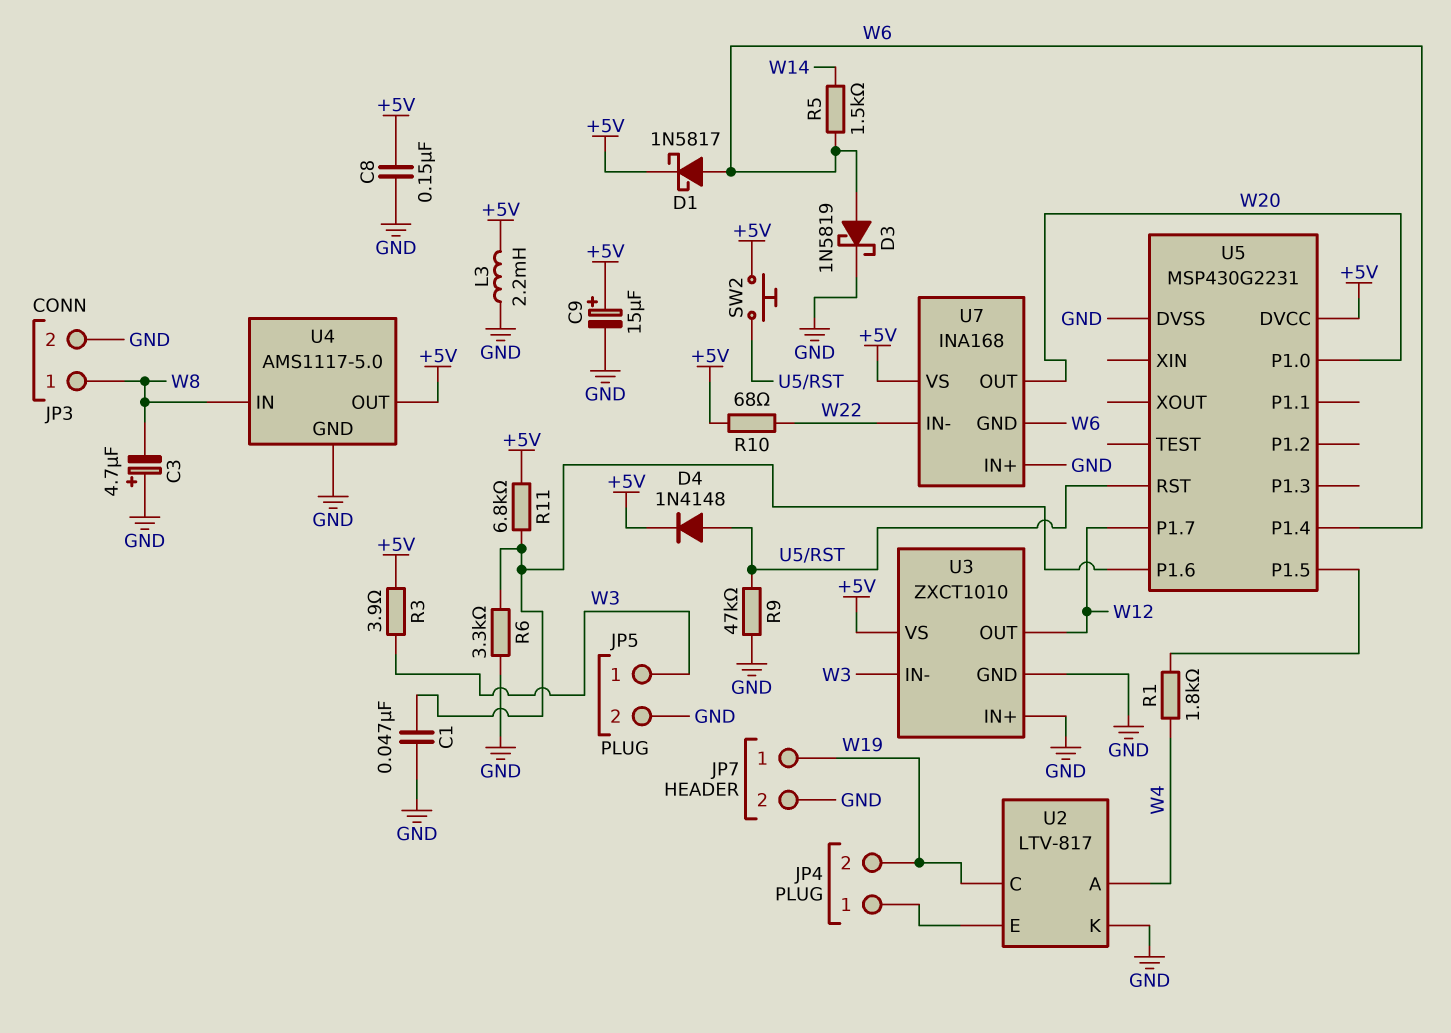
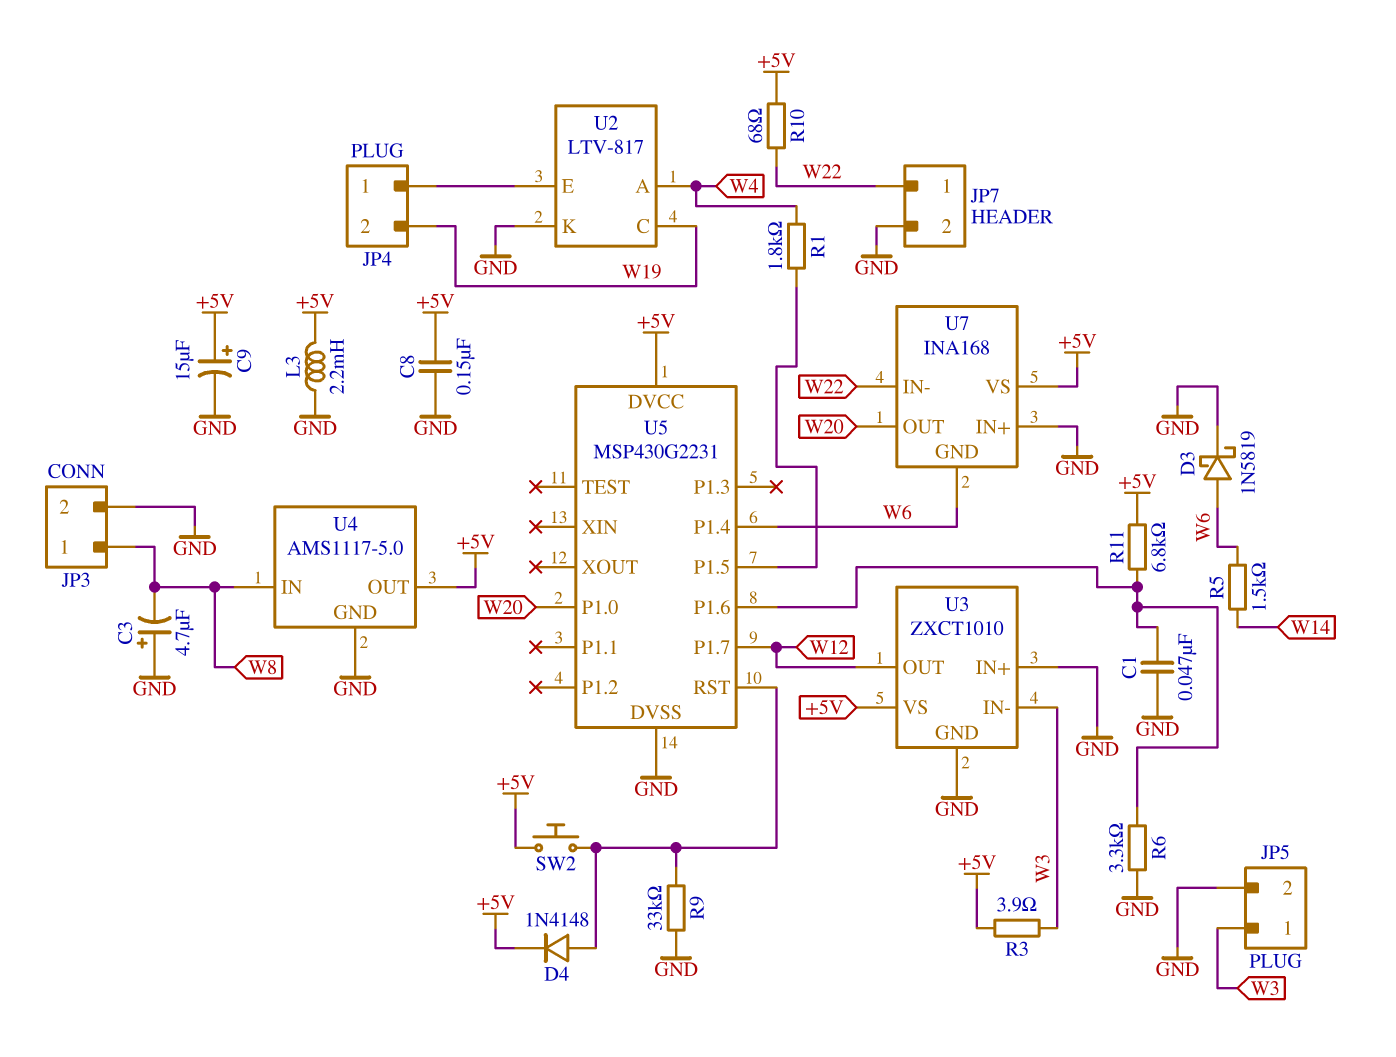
D1: schottky 1N5817 (A W6, K +5V) -> none
JP7 pin 1: W19 -> W22
R9: 47k (GND, U5/RST) -> 33k (GND, U5/RST)

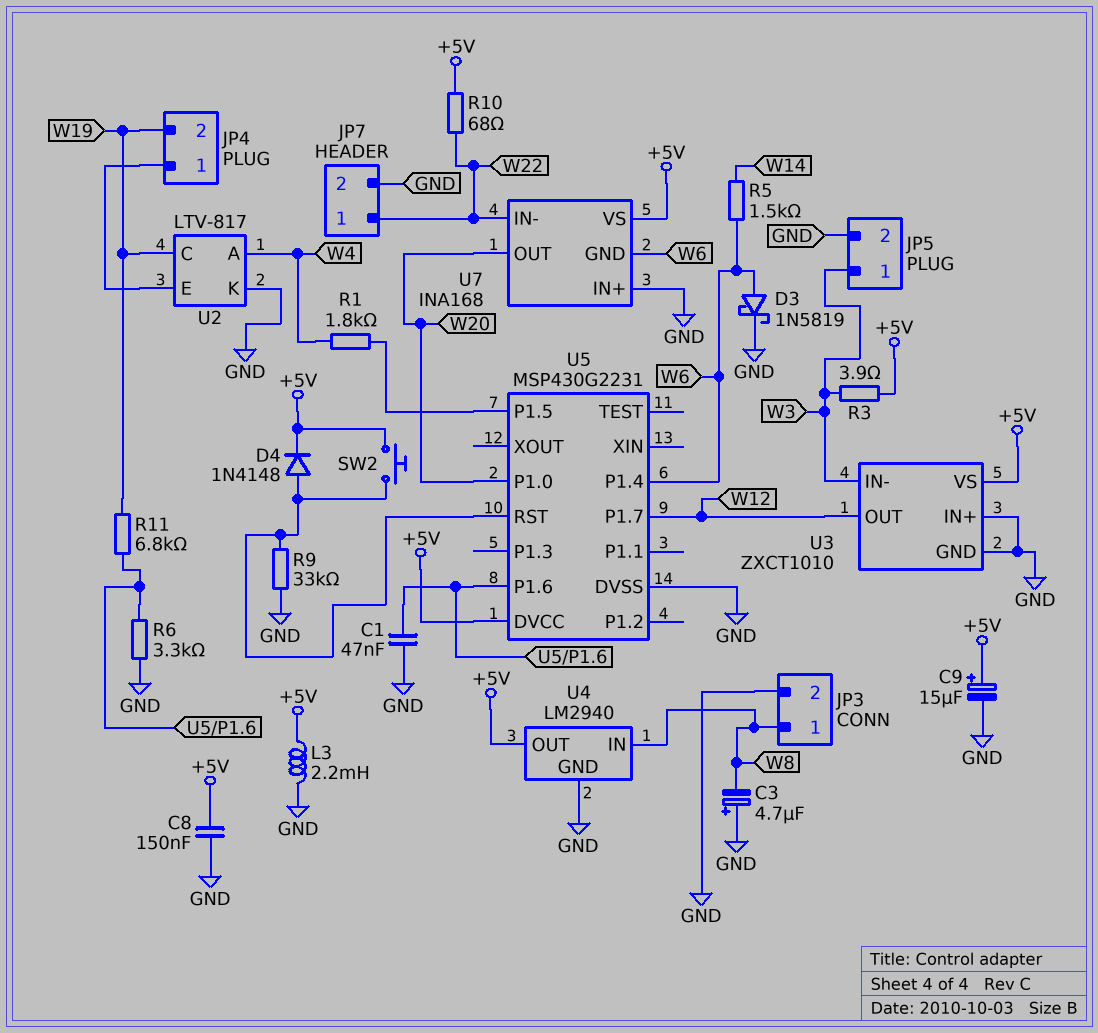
R11: 6.8k (+5V, U5/P1.6) -> 6.8k (U5/P1.6, W19)
U4: AMS1117-5.0 -> LM2940

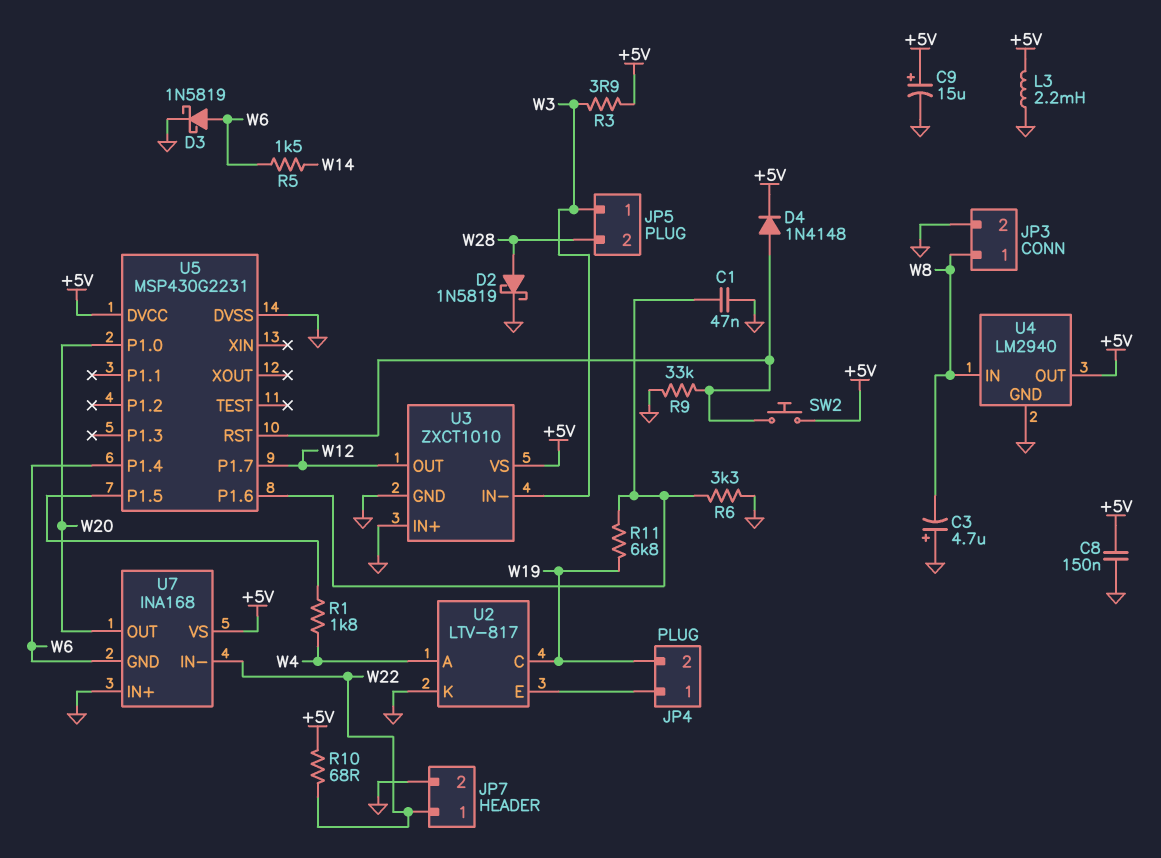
D2: none -> schottky 1N5819 (A W28, K GND)
JP5 pin 2: GND -> W28

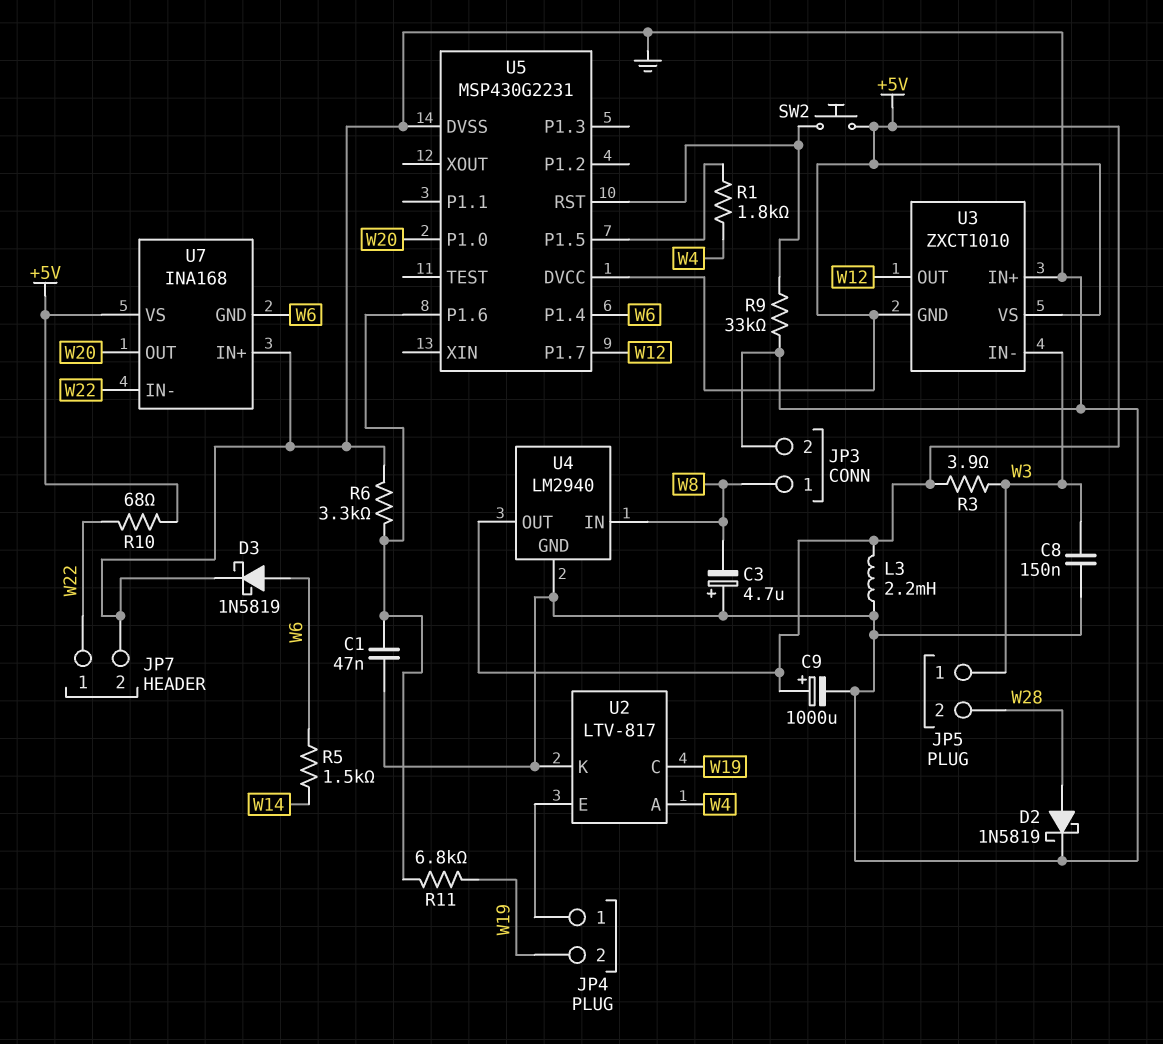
C8: 150nF (+5V, GND) -> 150nF (GND, W3)
C9: 15uF (plus +5V, minus GND) -> 1000uF (plus +5V, minus GND)
D4: diode 1N4148 (A U5/RST, K +5V) -> none
U3 pin GND: GND -> +5V

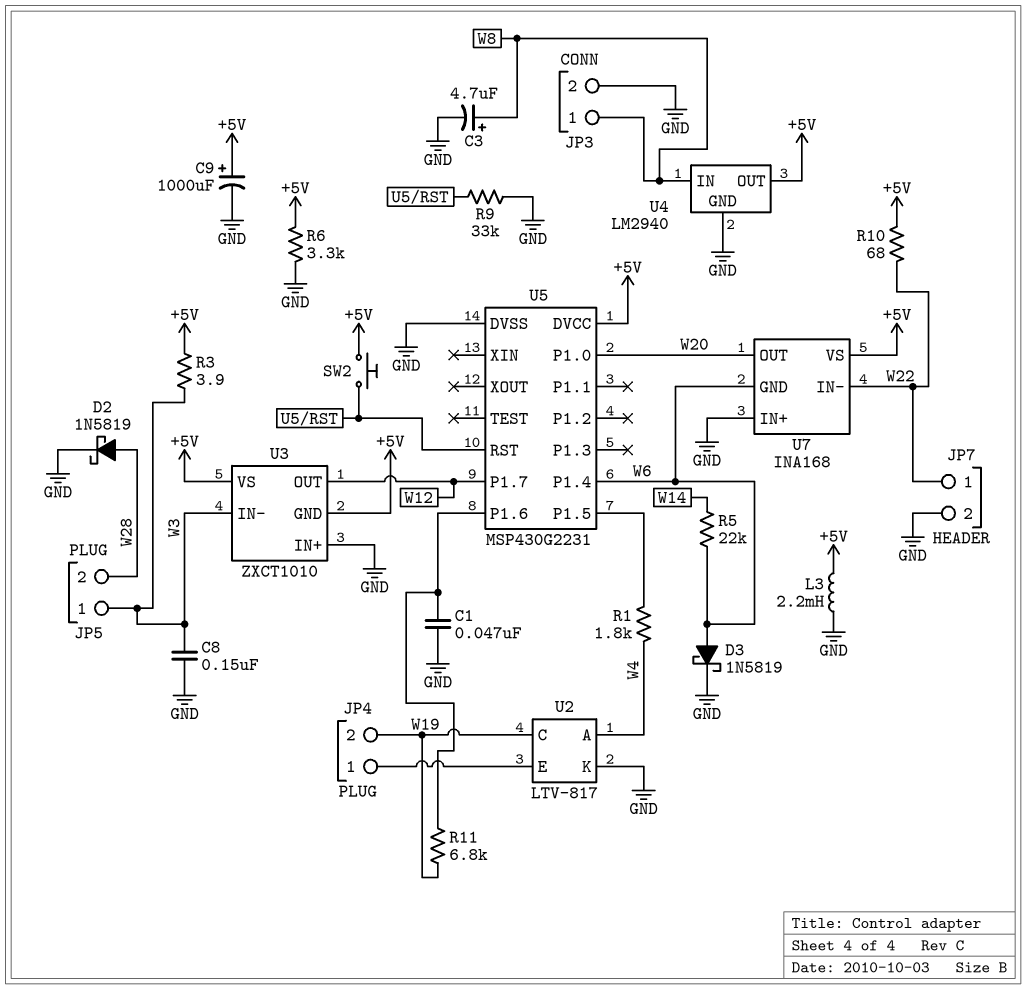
C3: 4.7uF (plus GND, minus W8) -> 4.7uF (plus W8, minus GND)
R5: 1.5k (W6, W14) -> 22k (W6, W14)
R6: 3.3k (GND, U5/P1.6) -> 3.3k (+5V, GND)

